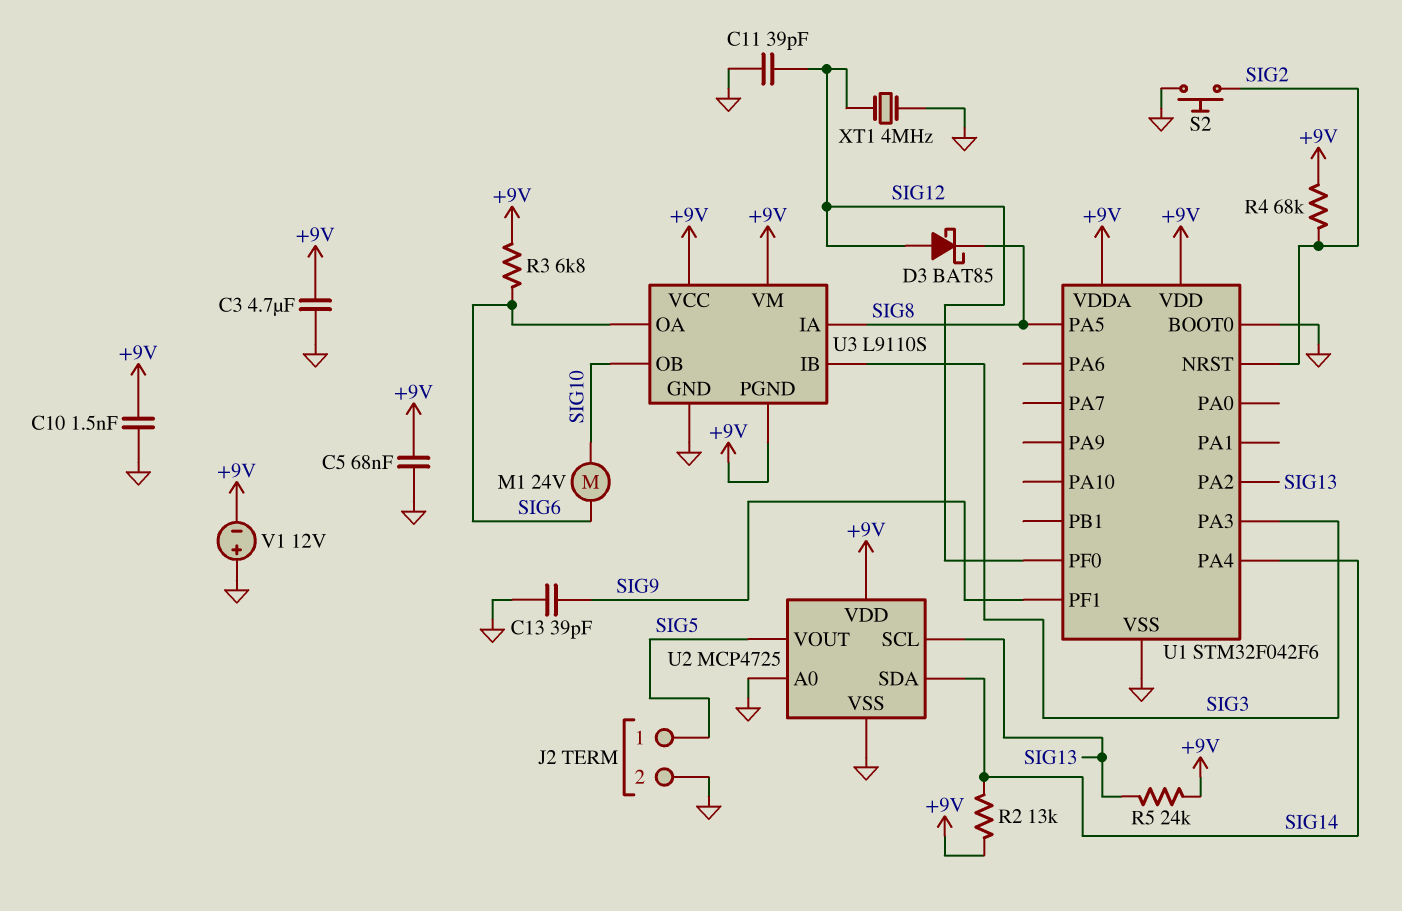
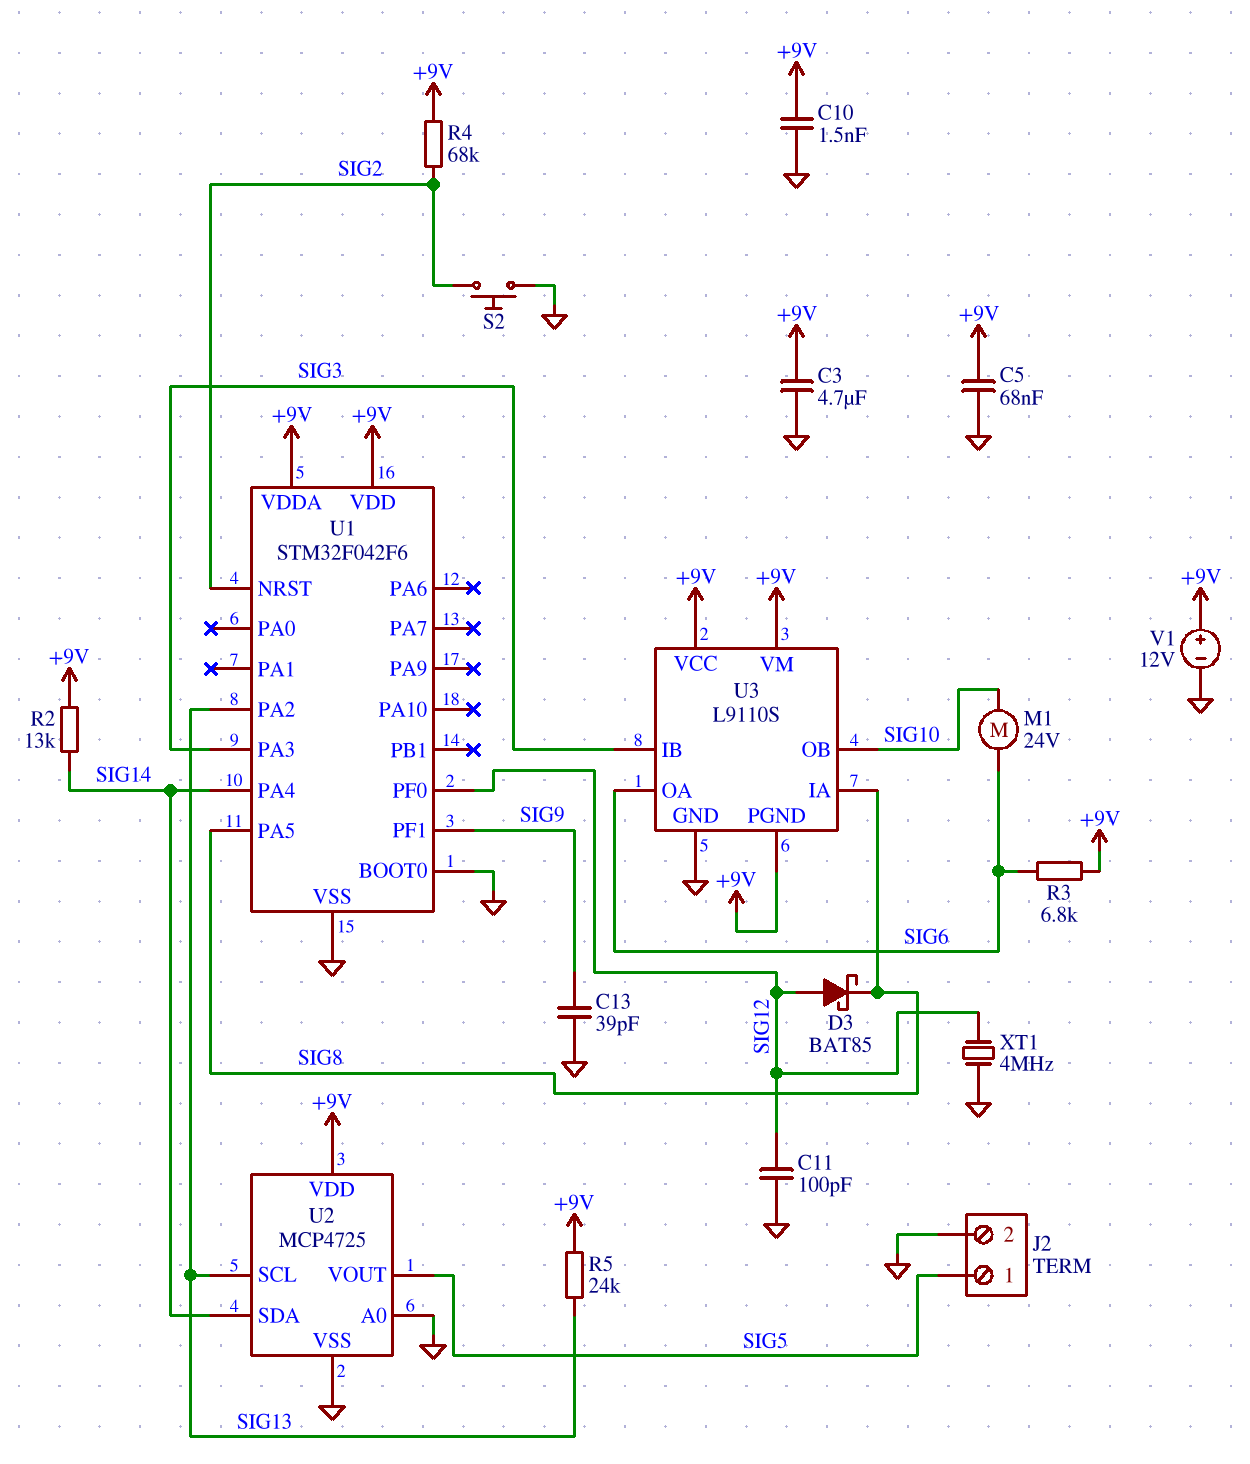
C11: 39pF (GND, SIG12) -> 100pF (GND, SIG12)
V1: 12V (plus GND, minus +9V) -> 12V (plus +9V, minus GND)

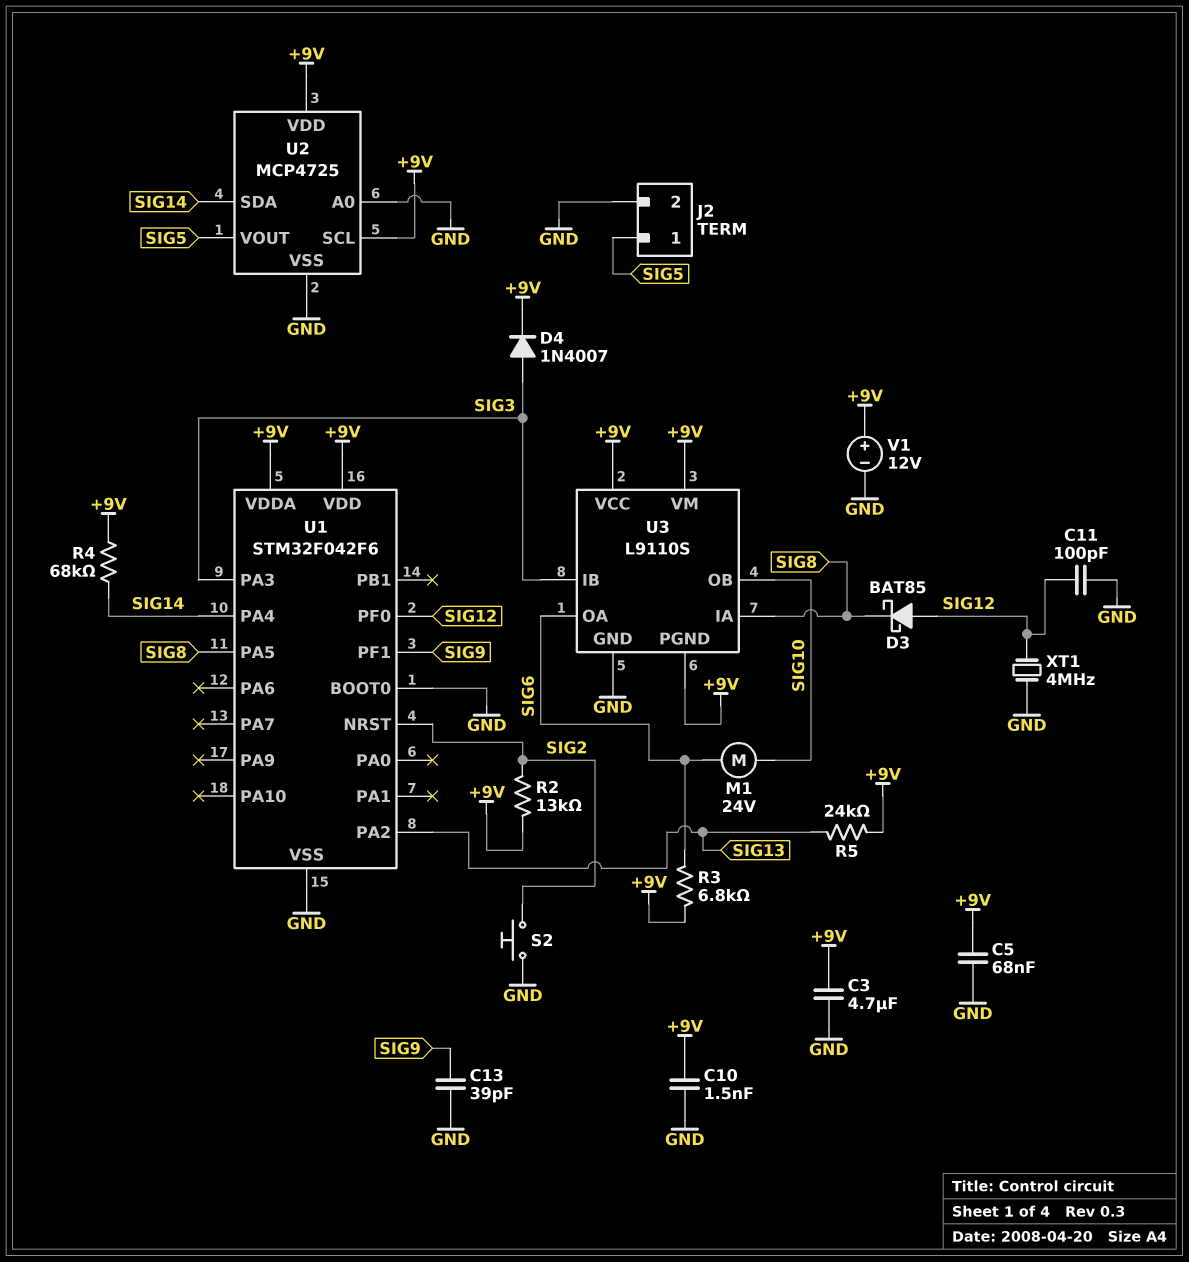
D4: none -> diode 1N4007 (A SIG3, K +9V)
R2: 13k (+9V, SIG14) -> 13k (+9V, SIG2)
R4: 68k (+9V, SIG2) -> 68k (+9V, SIG14)
U2 pin SCL: SIG13 -> +9V

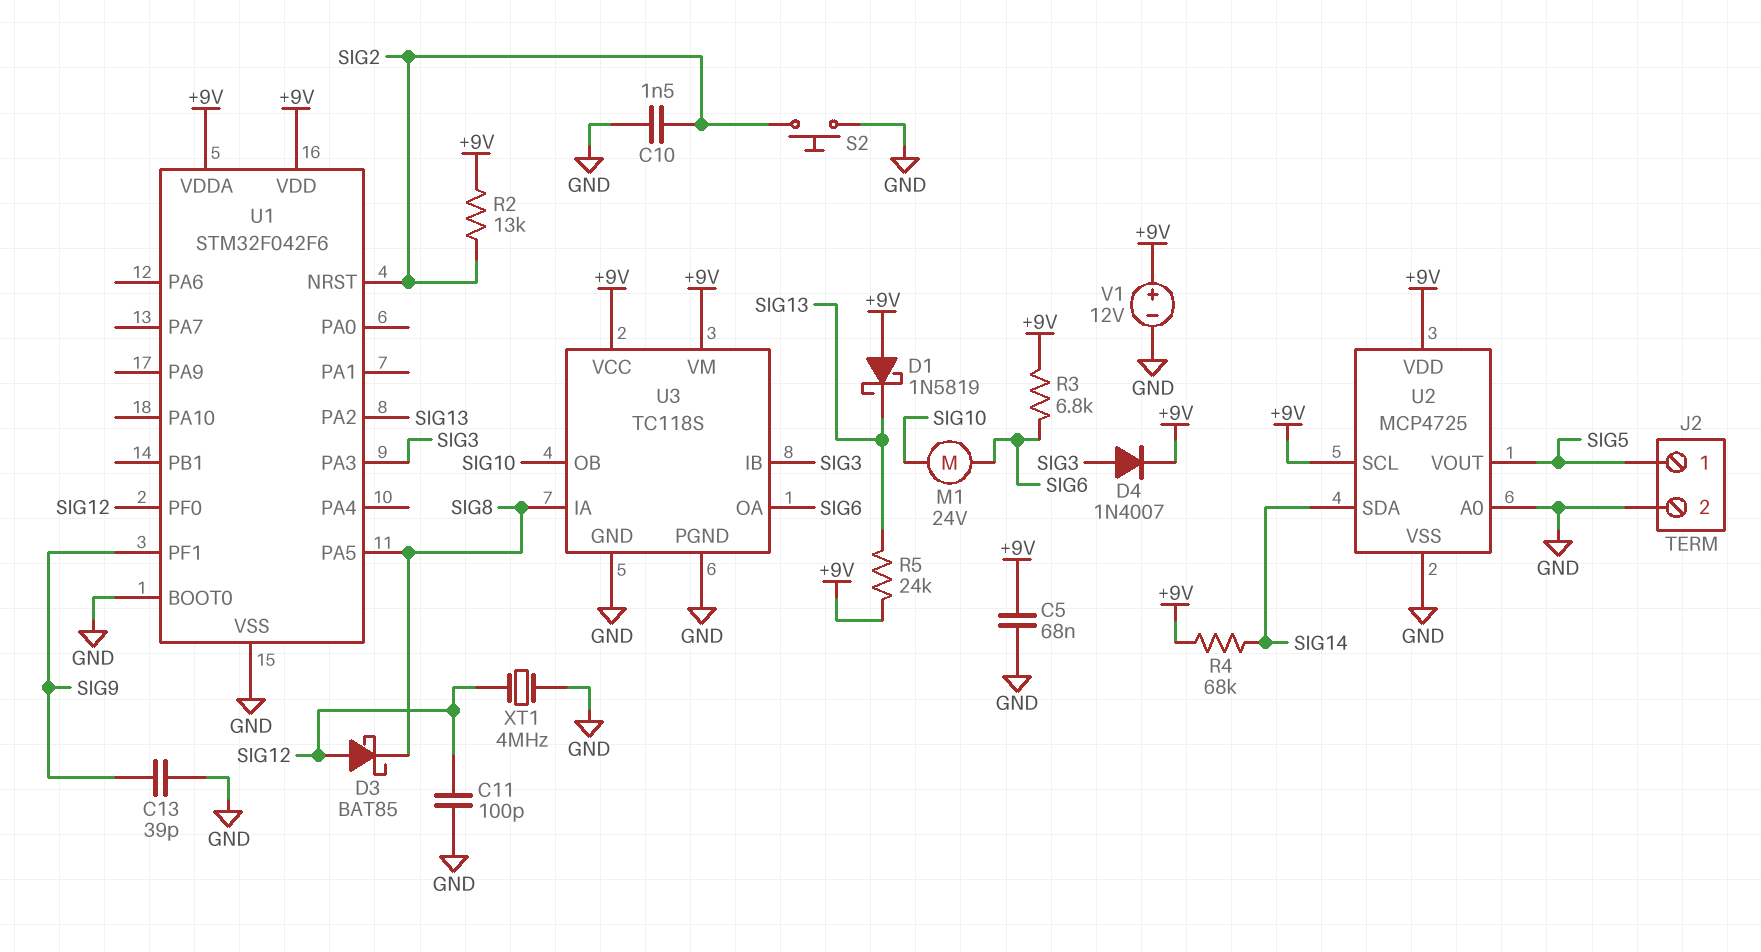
C3: 4.7uF (+9V, GND) -> none
C10: 1.5nF (+9V, GND) -> 1.5nF (GND, SIG2)
D1: none -> schottky 1N5819 (A +9V, K SIG13)
U1 pin PA4: SIG14 -> none
U3: L9110S -> TC118S
U3 pin PGND: +9V -> GND

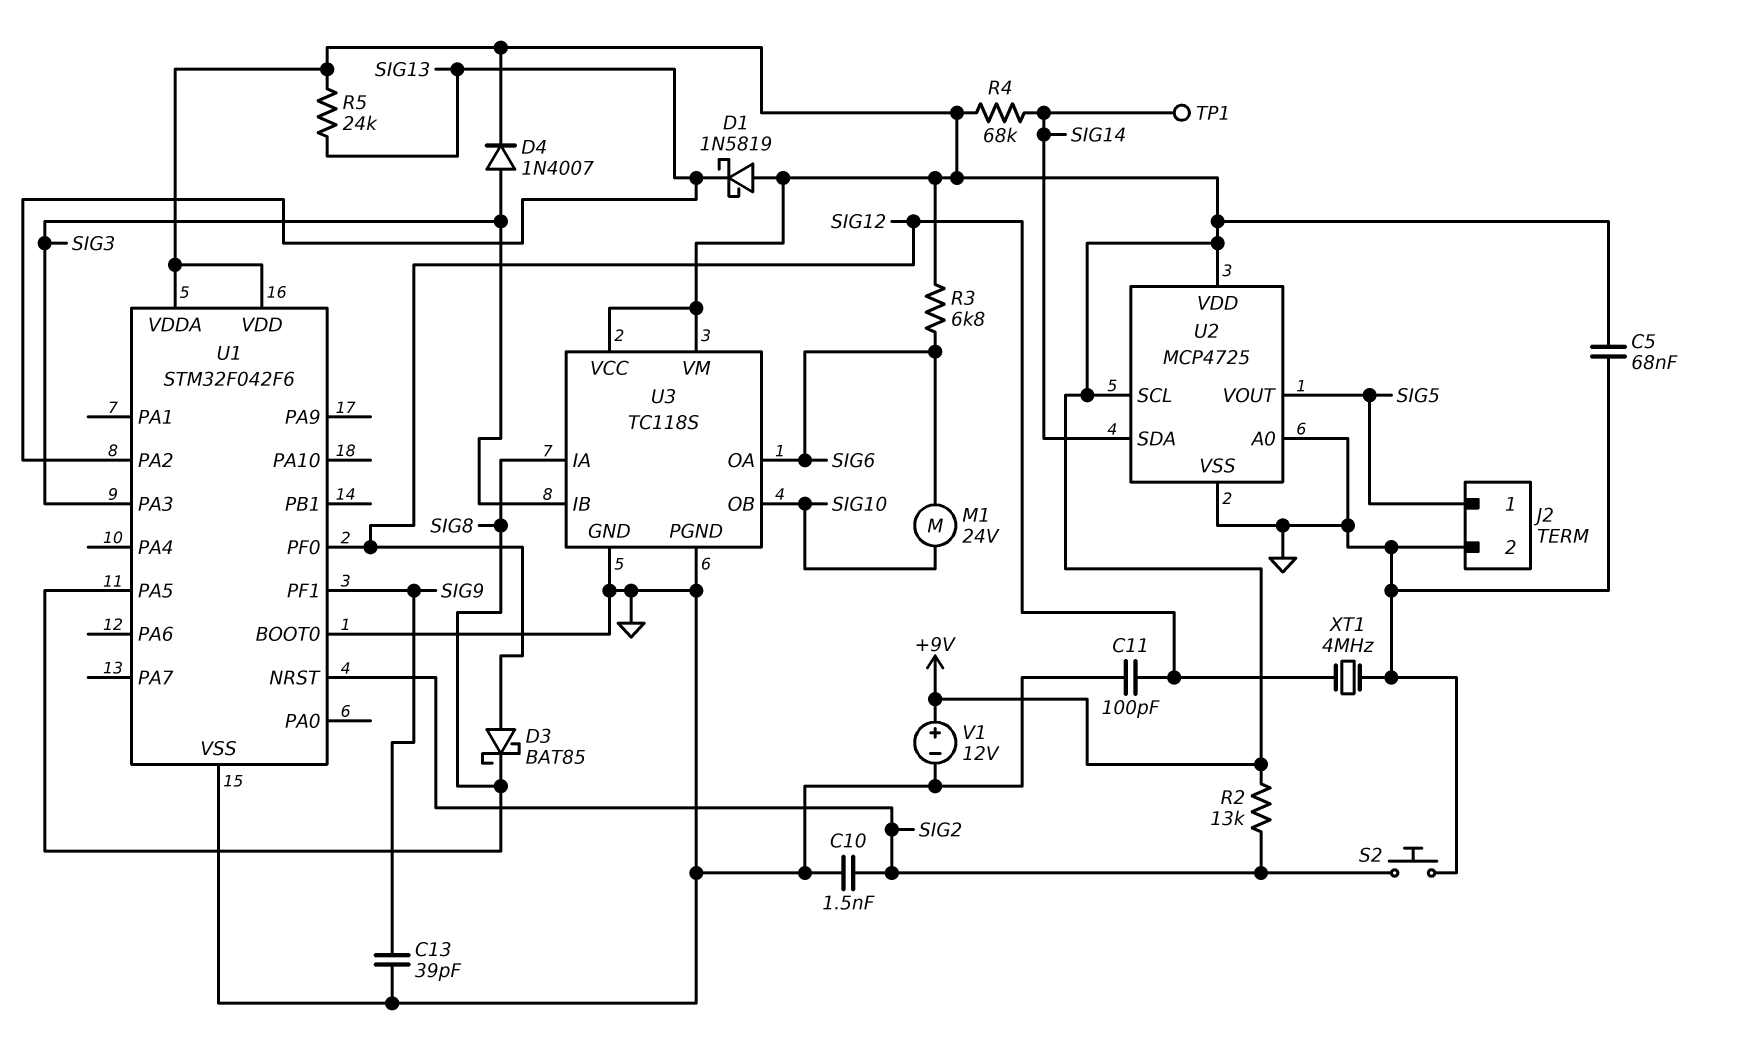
TP1: none -> test point (SIG14)

